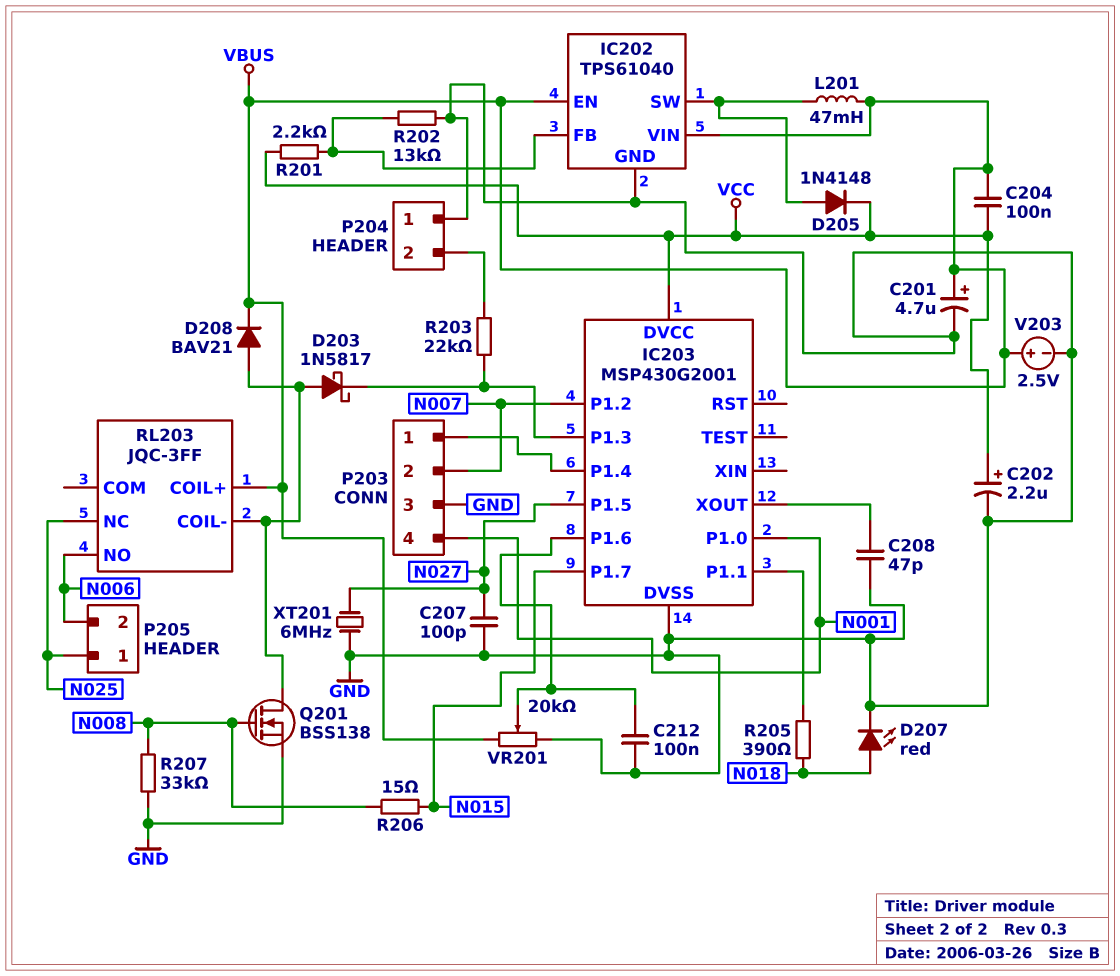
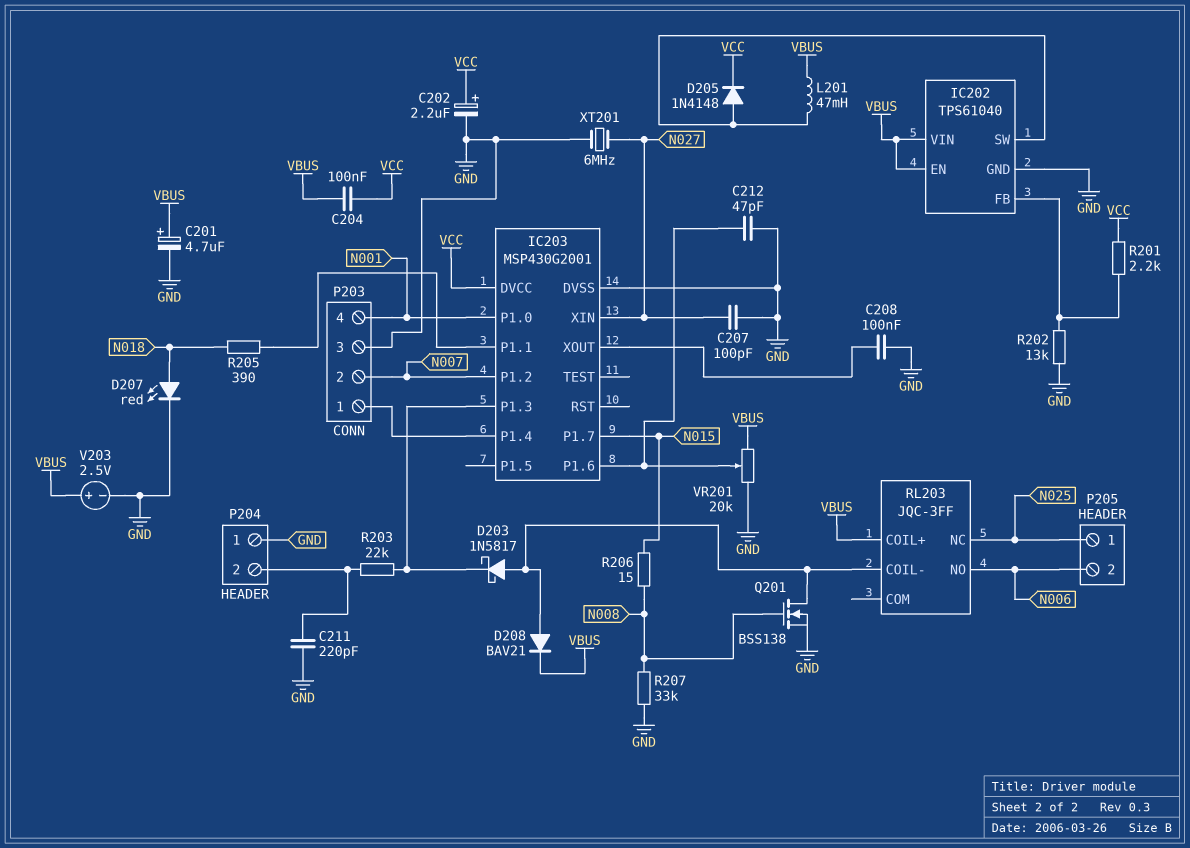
C208: 47pF (GND, IC203/XOUT) -> 100nF (GND, IC203/XOUT)
C211: none -> 220pF (GND, P204/2)
C212: 100nF (GND, IC203/P1.6) -> 47pF (GND, IC203/P1.6)
IC203 pin P1.5: N027 -> none
IC203 pin XIN: none -> N027

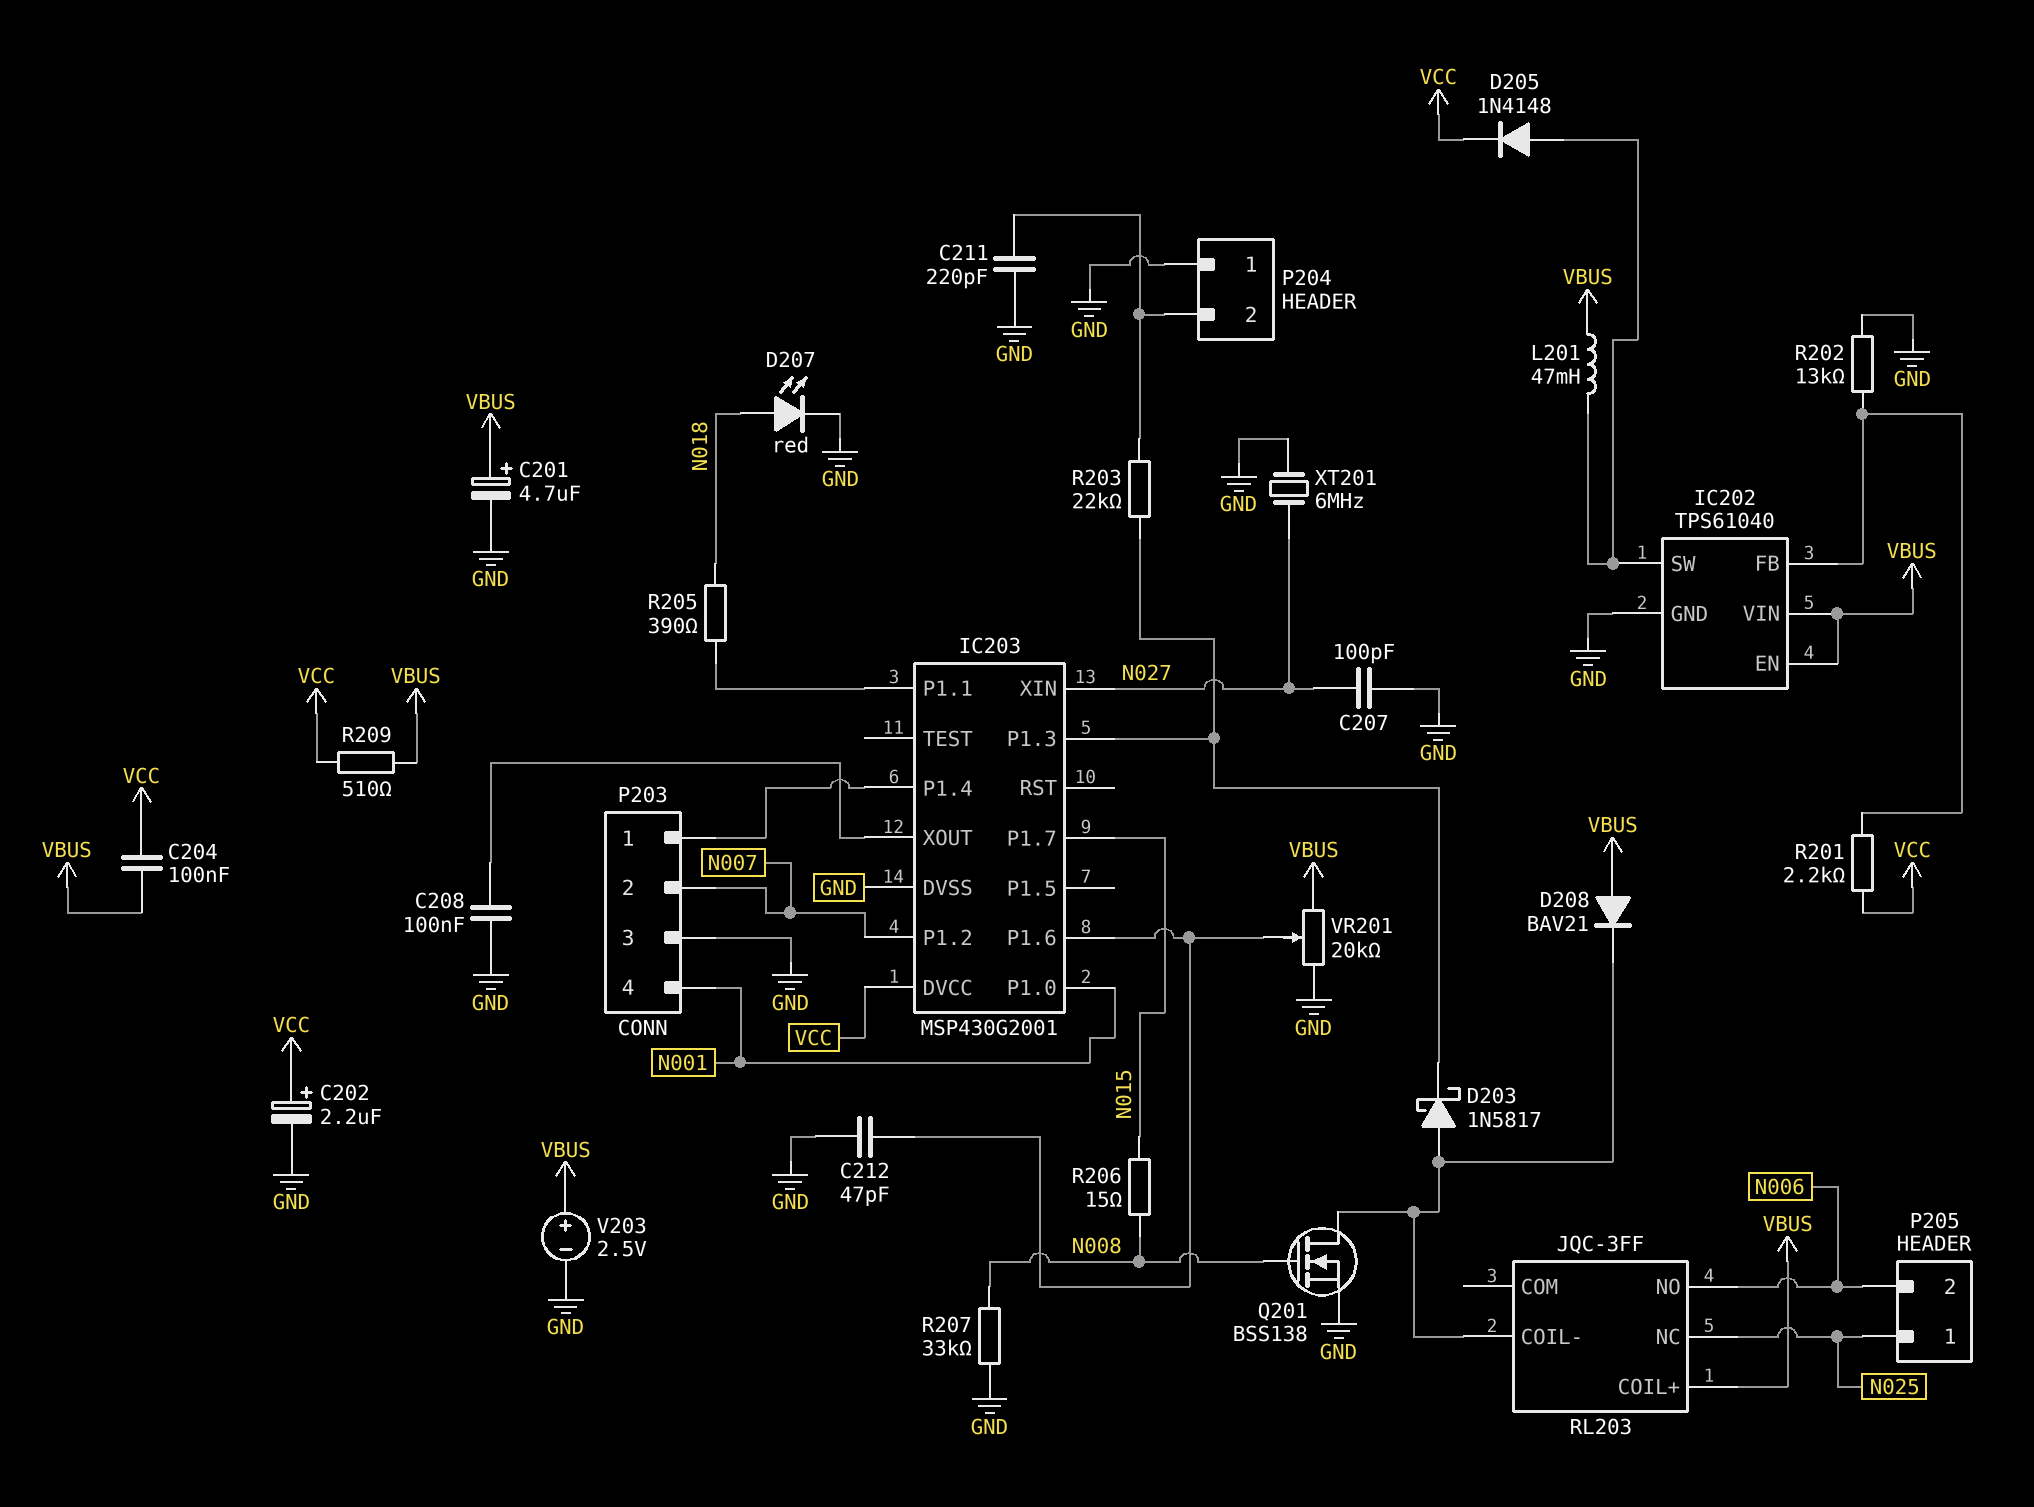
D208: diode BAV21 (A RL203/COIL-, K VBUS) -> diode BAV21 (A VBUS, K RL203/COIL-)
R209: none -> 510 (VBUS, VCC)

